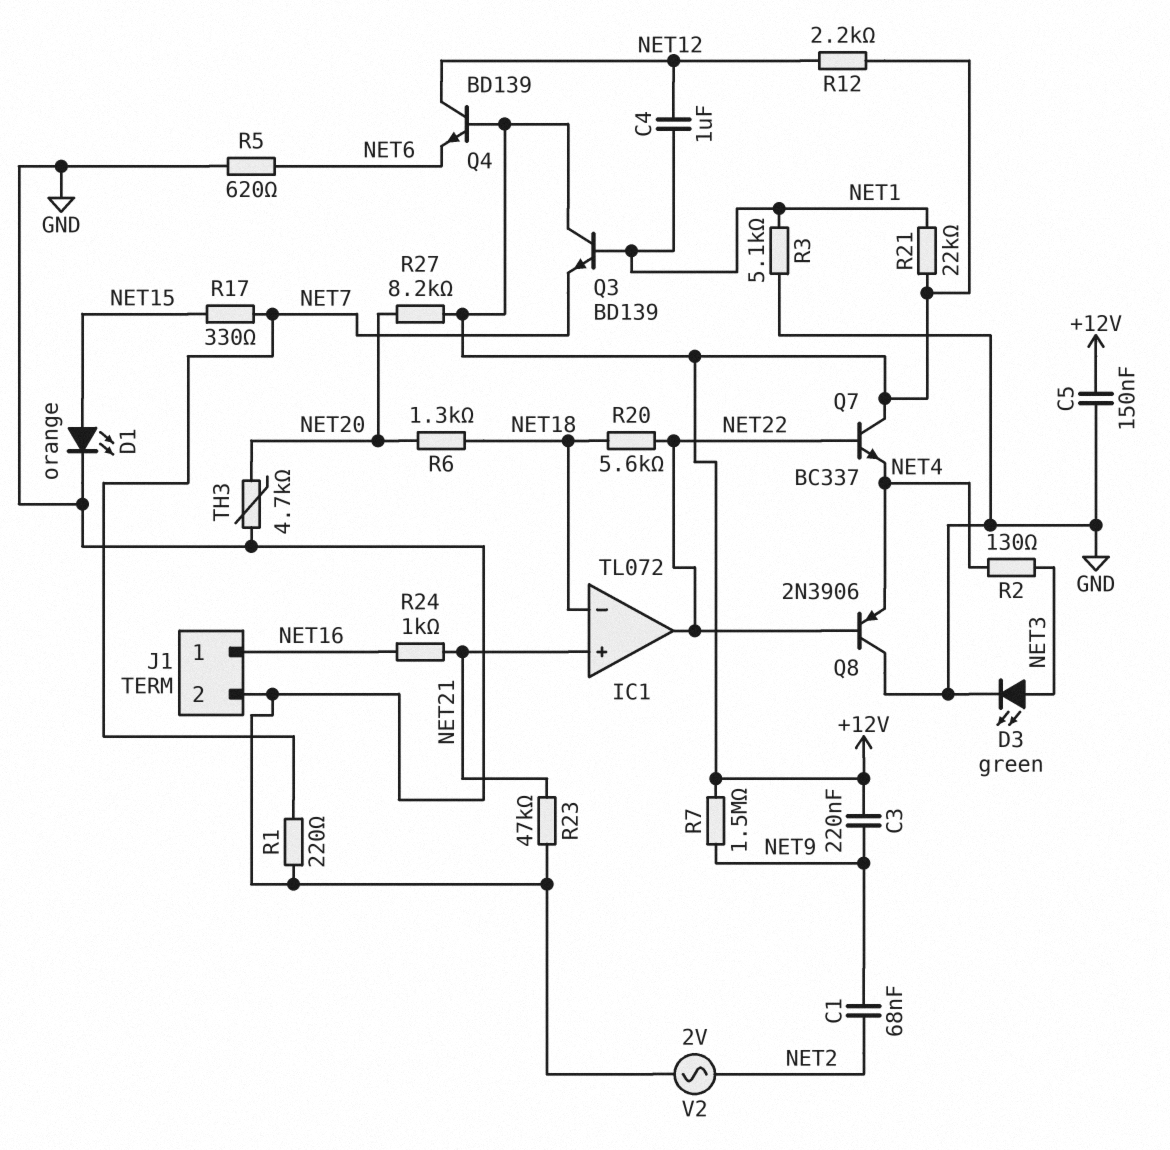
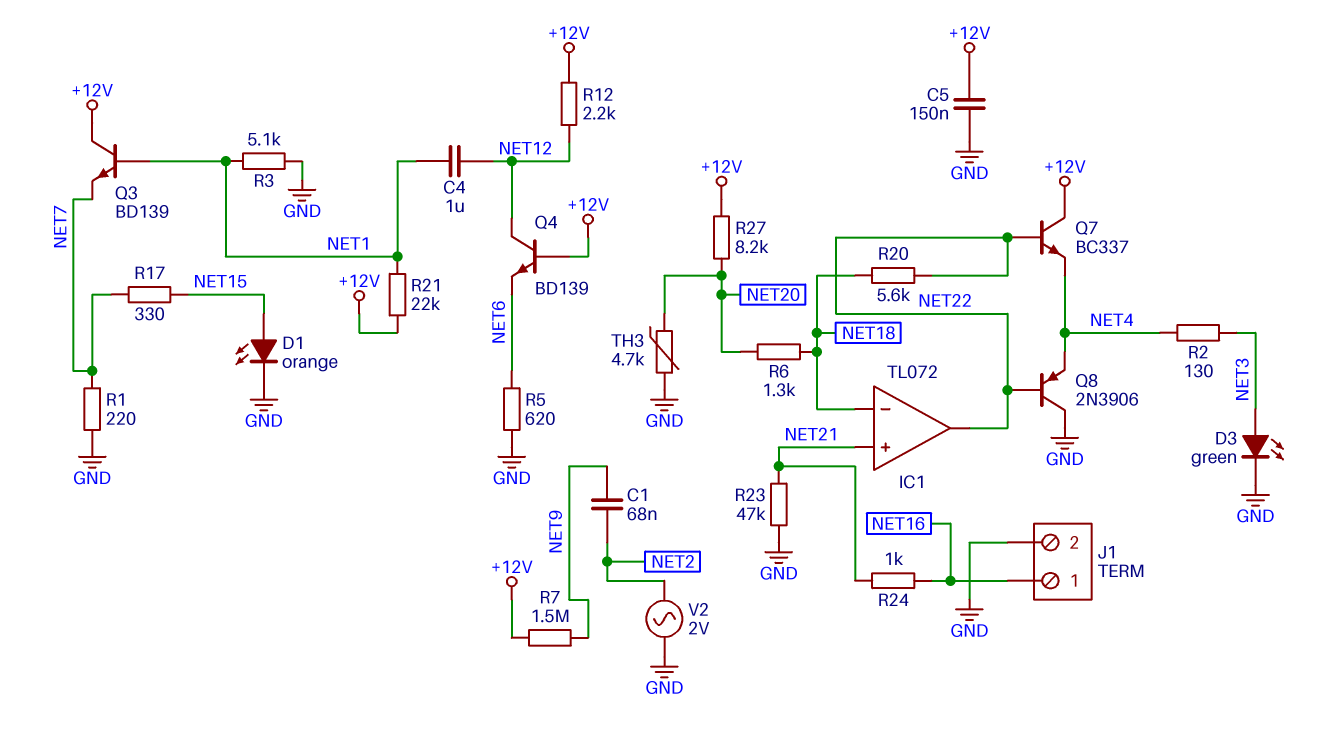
C3: 220nF (+12V, NET9) -> none

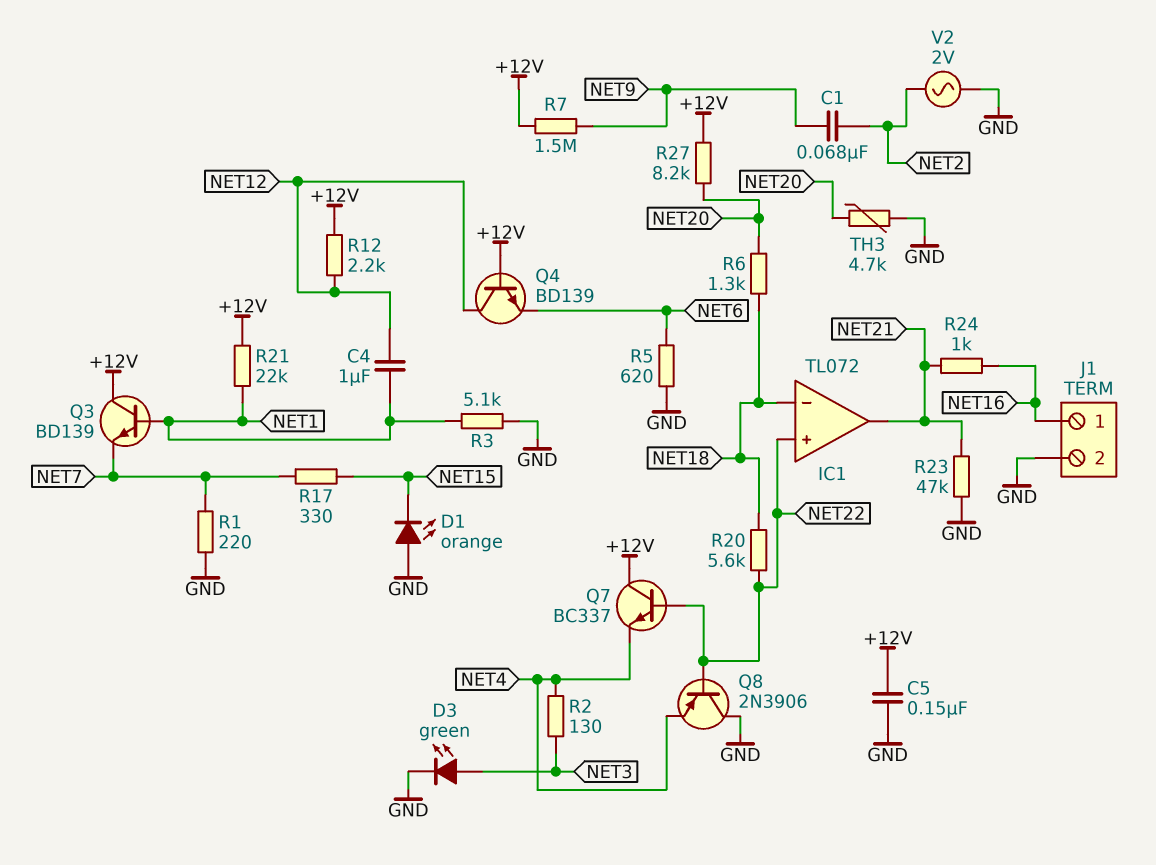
D1: LED orange (A NET15, K GND) -> LED orange (A GND, K NET15)
IC1 pin in+: NET21 -> NET22
IC1 pin out: NET22 -> NET21

